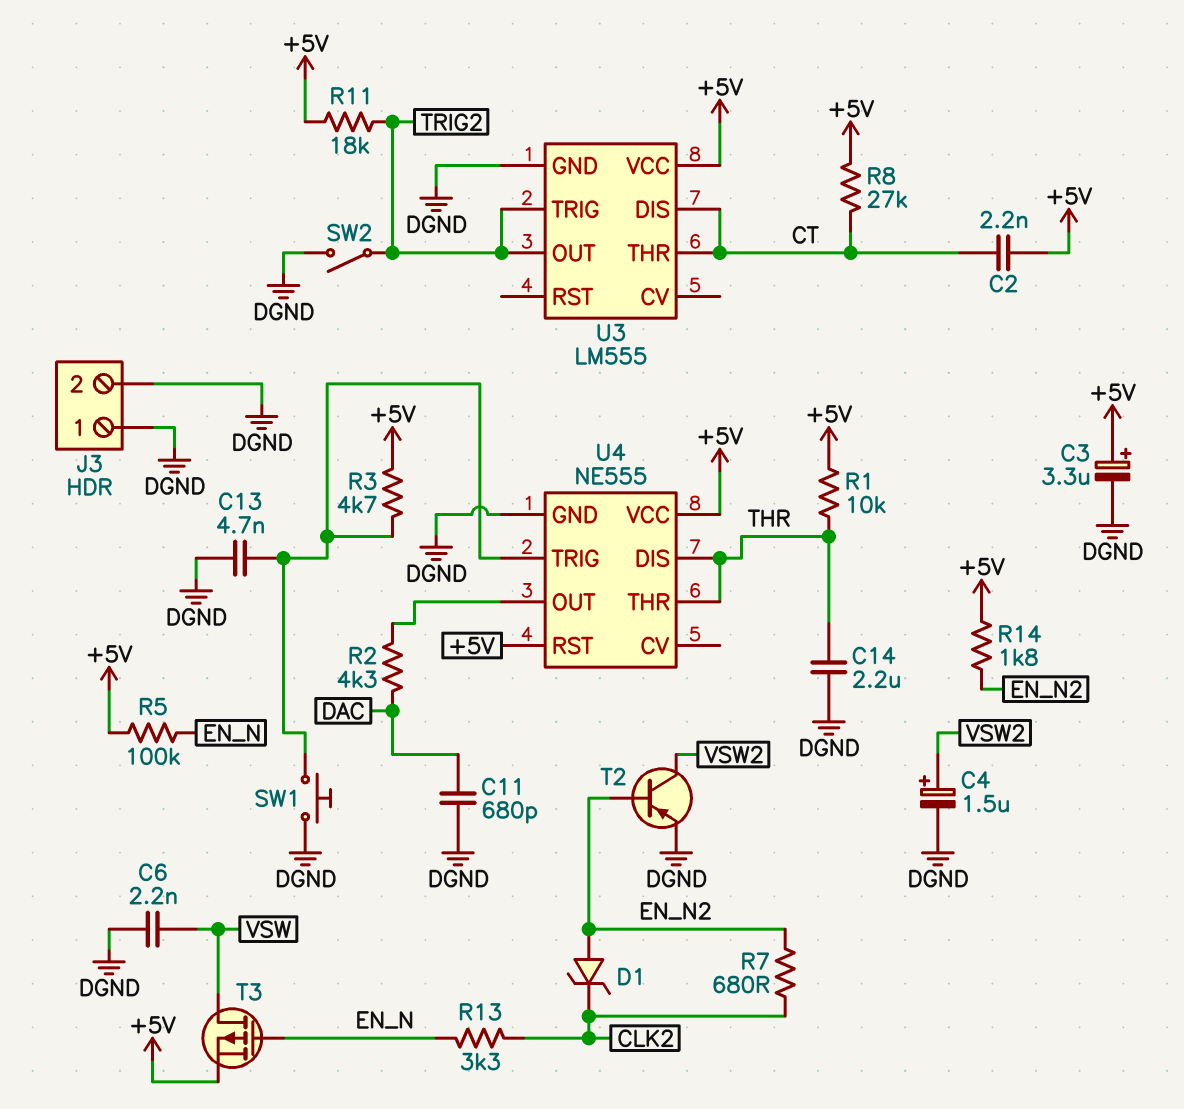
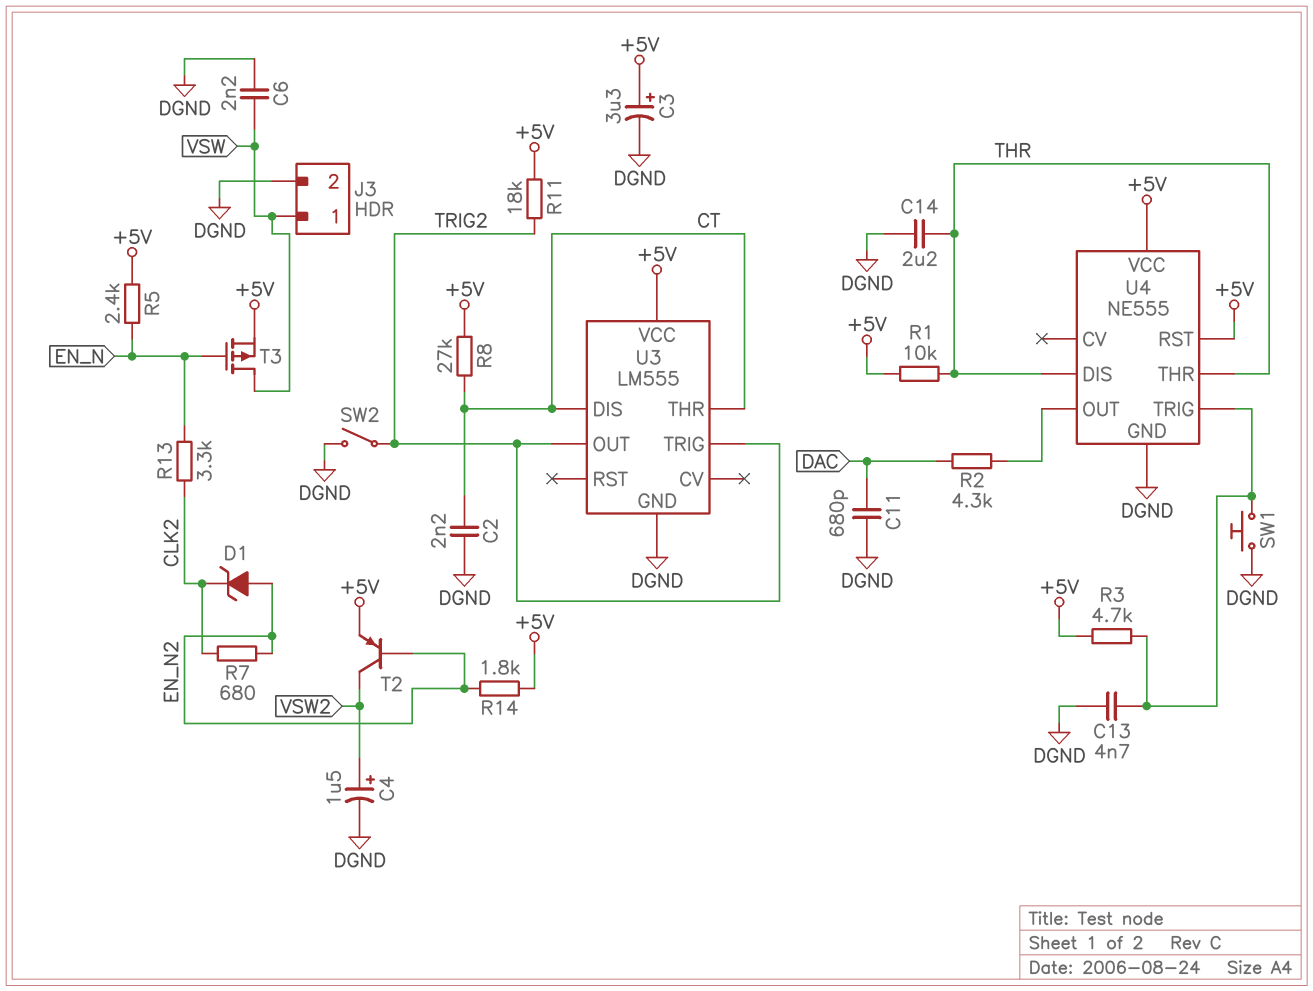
C2: 2.2nF (+5V, CT) -> 2.2nF (CT, DGND)
J3 pin 1: DGND -> VSW
R5: 100k (+5V, EN_N) -> 2.4k (+5V, EN_N)
T2: PNP (B EN_N2, C VSW2, E DGND) -> PNP (B EN_N2, C VSW2, E +5V)

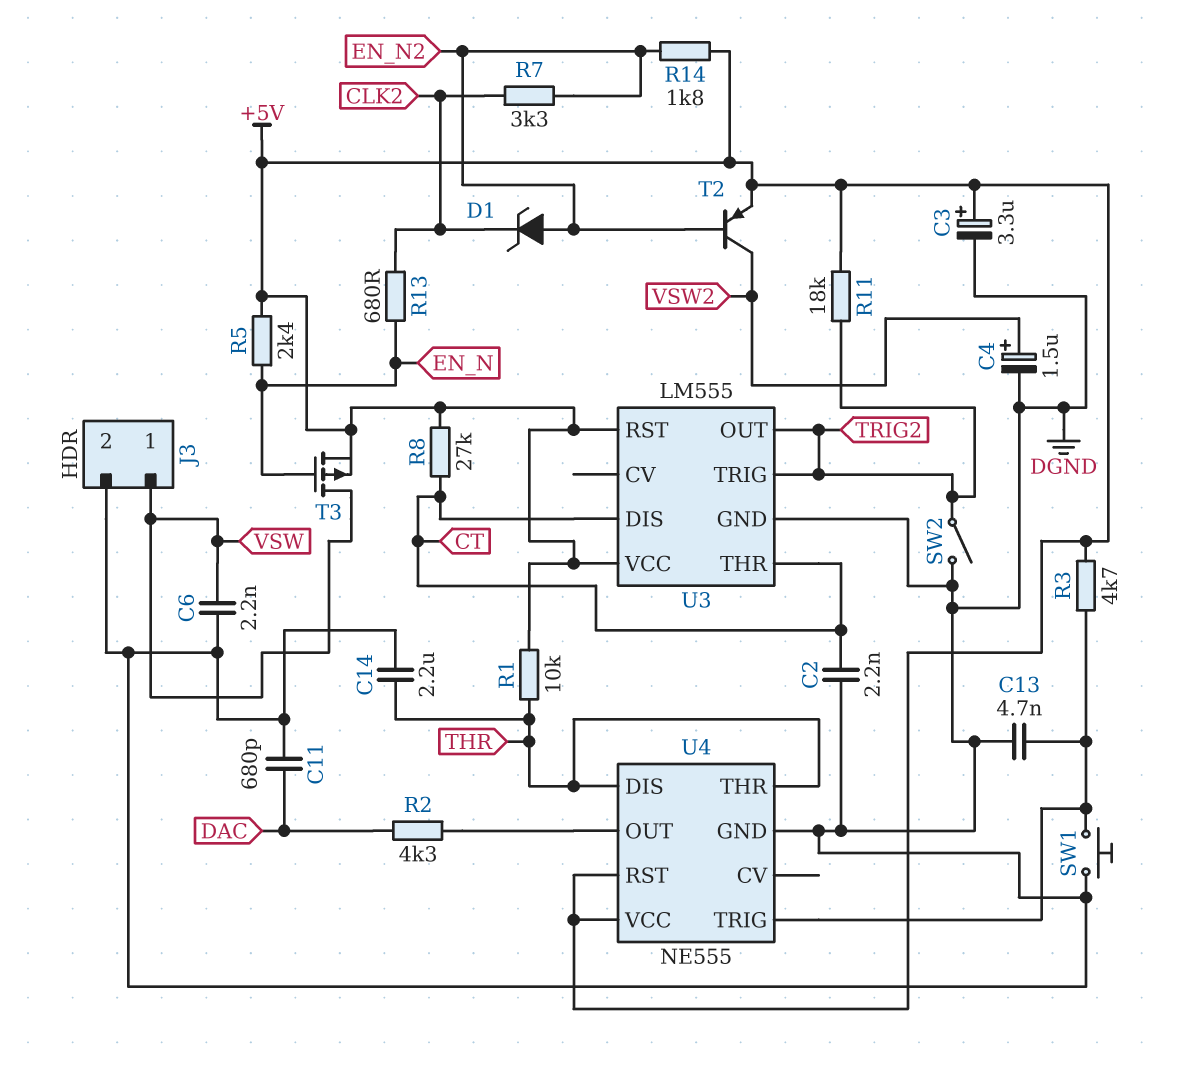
R7: 680 (CLK2, EN_N2) -> 3.3k (CLK2, EN_N2)
R13: 3.3k (CLK2, EN_N) -> 680 (CLK2, EN_N)
U3 pin RST: none -> +5V

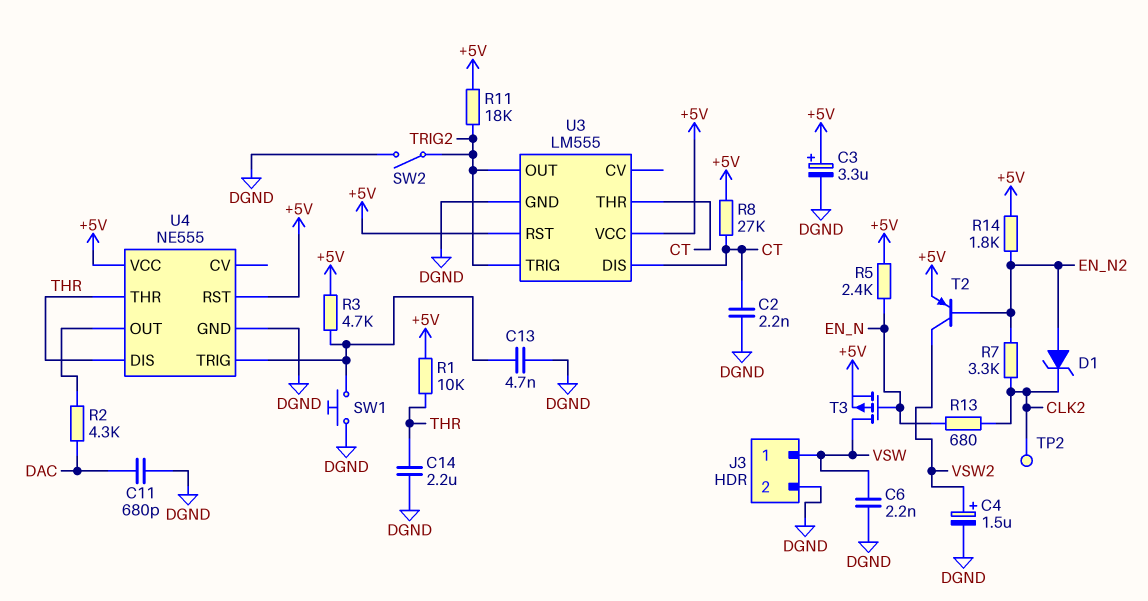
TP2: none -> test point (CLK2)

